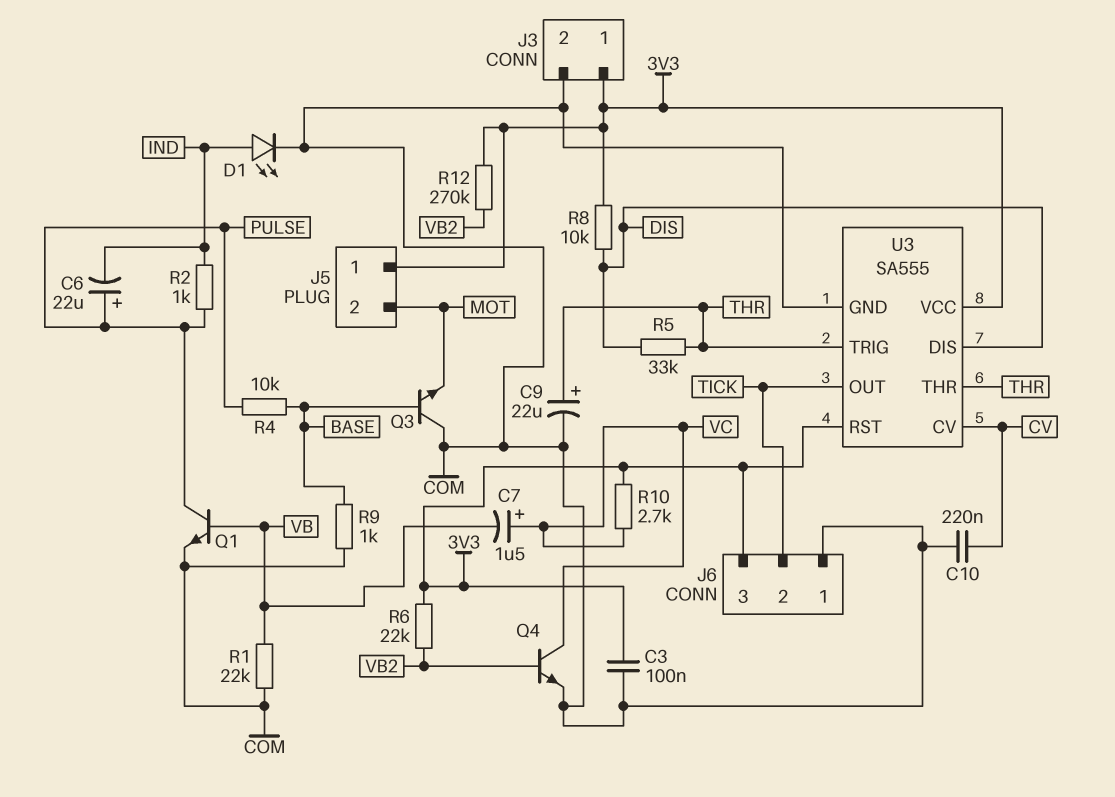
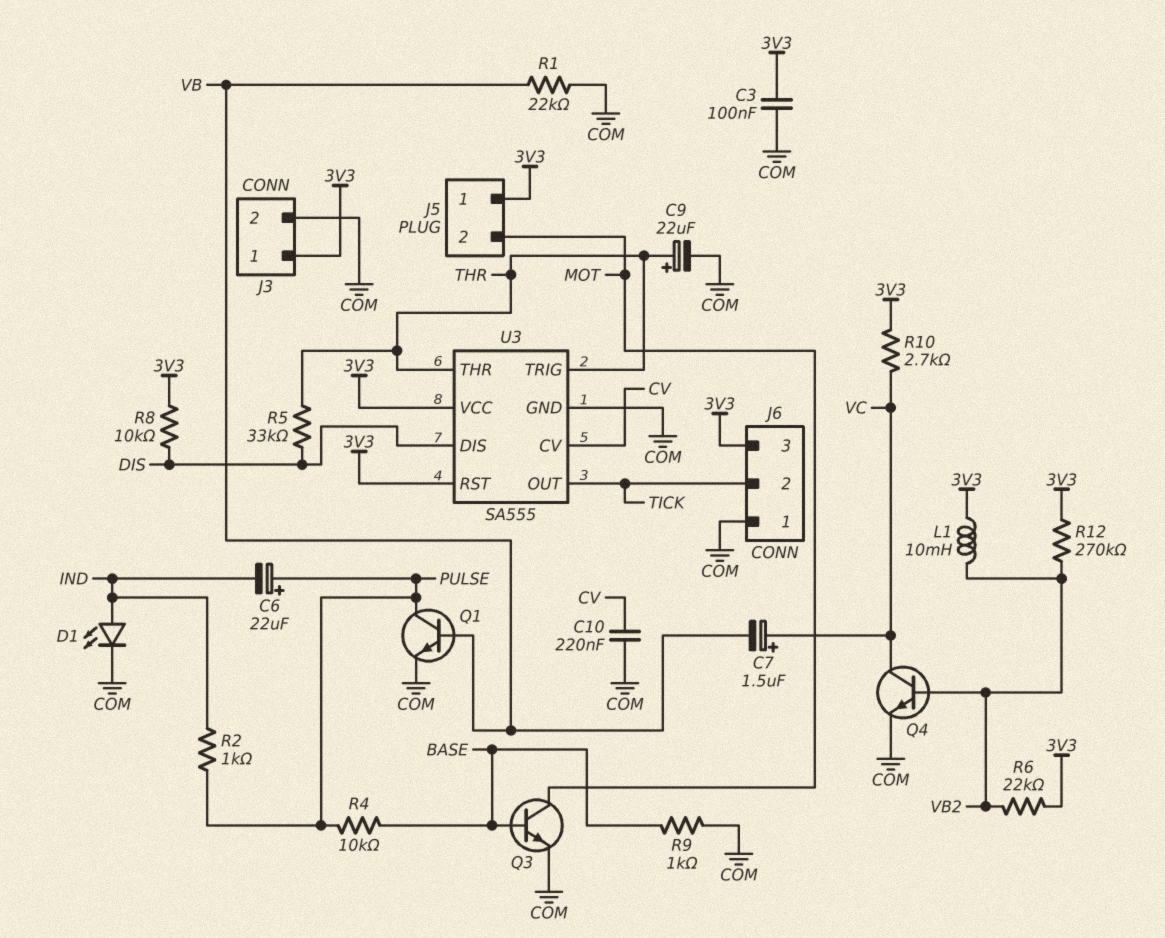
L1: none -> 10mH (3V3, VB2)
Q3: NPN (B BASE, C COM, E MOT) -> NPN (B BASE, C MOT, E COM)

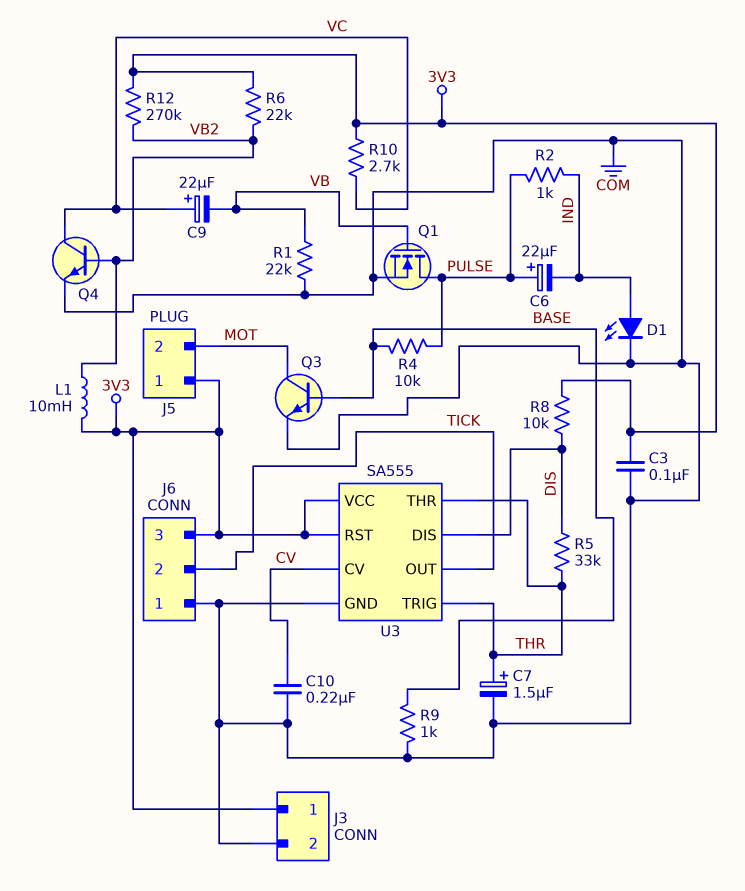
C7: 1.5uF (plus VC, minus VB) -> 1.5uF (plus THR, minus COM)
C9: 22uF (plus THR, minus COM) -> 22uF (plus VC, minus VB)
Q1: NPN (B VB, C PULSE, E COM) -> NMOS (G VB, D PULSE, S COM)

